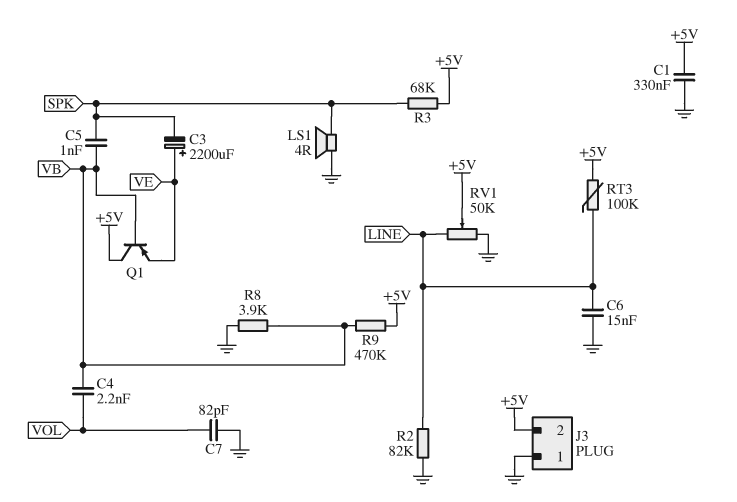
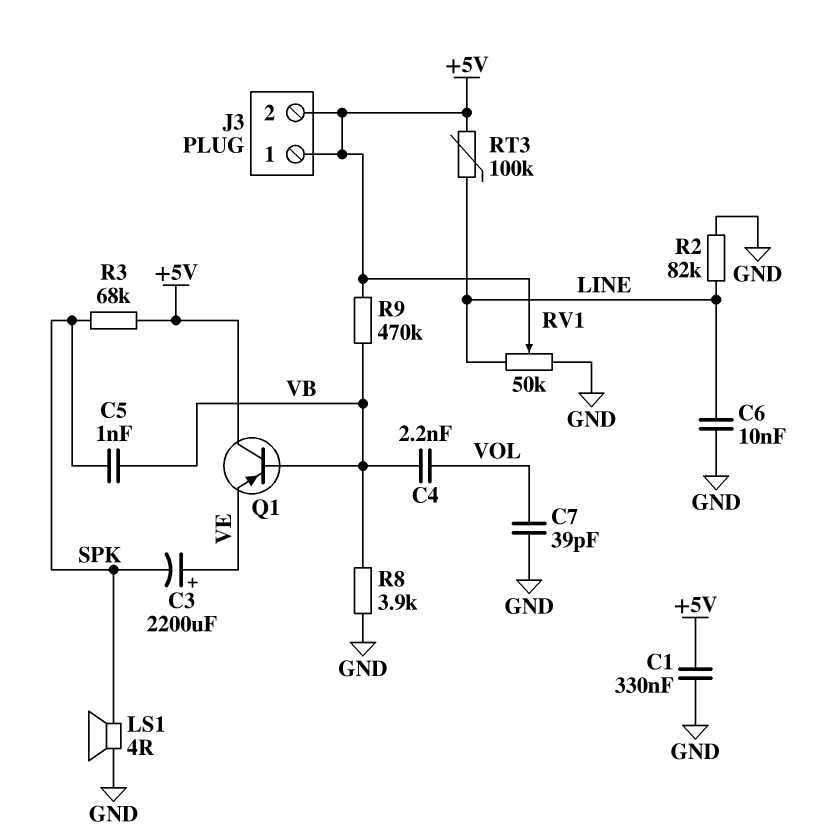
C6: 15nF (GND, LINE) -> 10nF (GND, LINE)
C7: 82pF (GND, VOL) -> 39pF (GND, VOL)
J3 pin 1: GND -> +5V

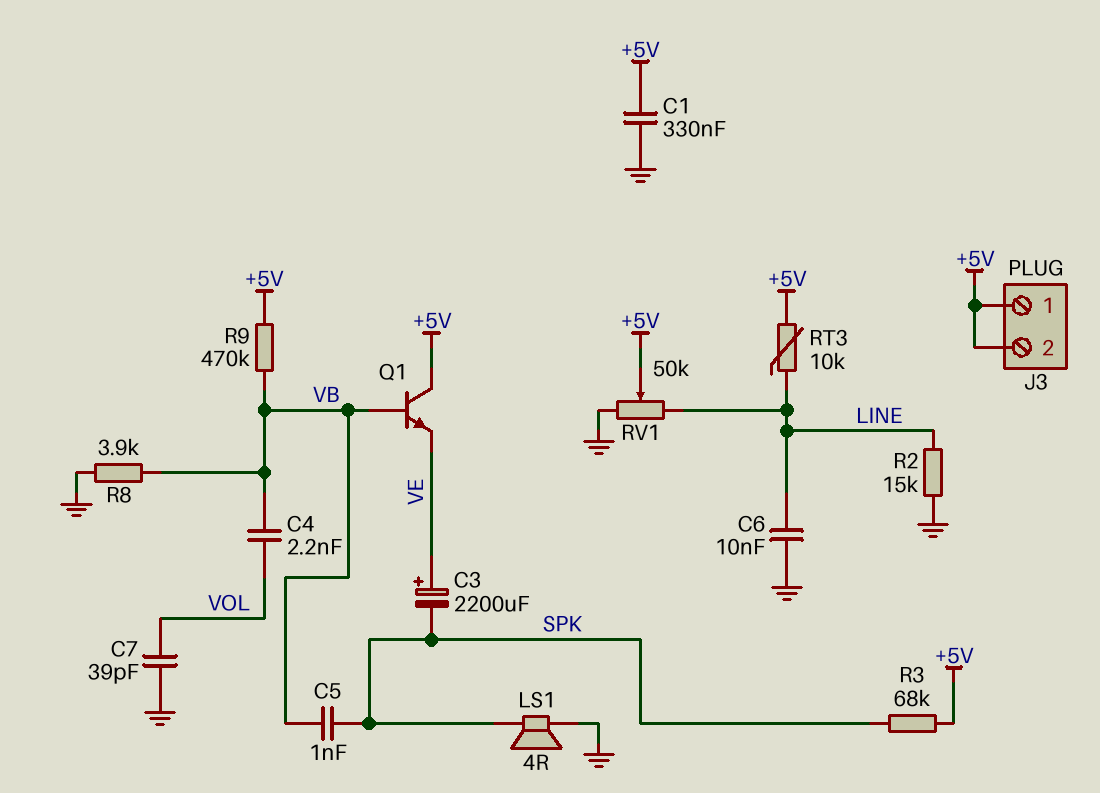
Q1: PNP (B VB, C +5V, E VE) -> NPN (B VB, C +5V, E VE)
R2: 82k (GND, LINE) -> 15k (GND, LINE)
RT3: 100k (+5V, LINE) -> 10k (+5V, LINE)

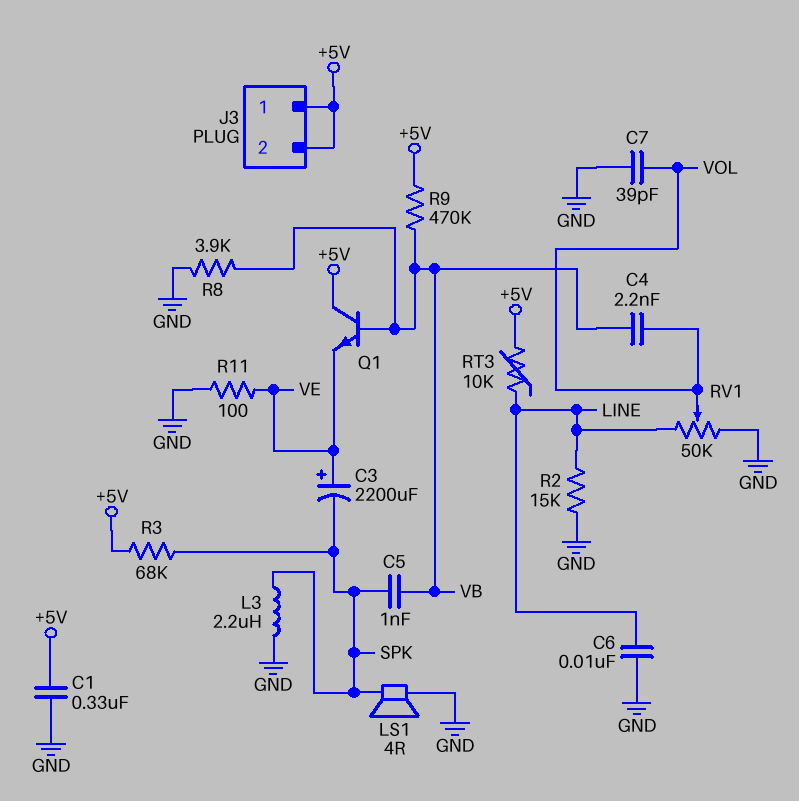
L3: none -> 2.2uH (GND, SPK)
R11: none -> 100 (GND, VE)
RV1: 50k (GND, LINE, wiper +5V) -> 50k (GND, LINE, wiper VOL)

